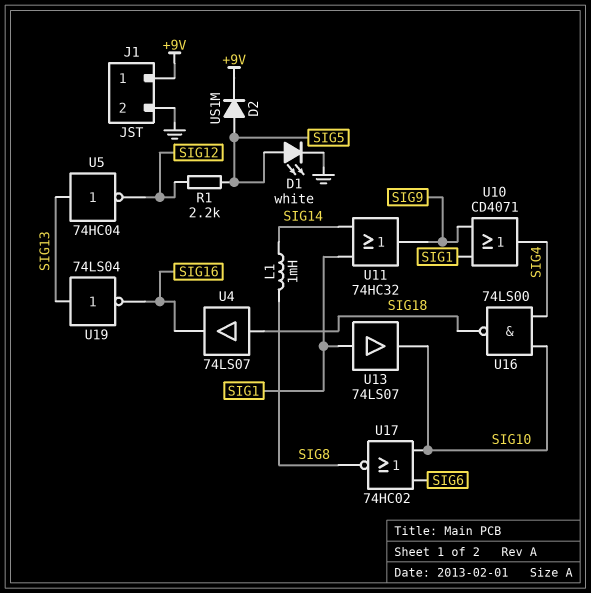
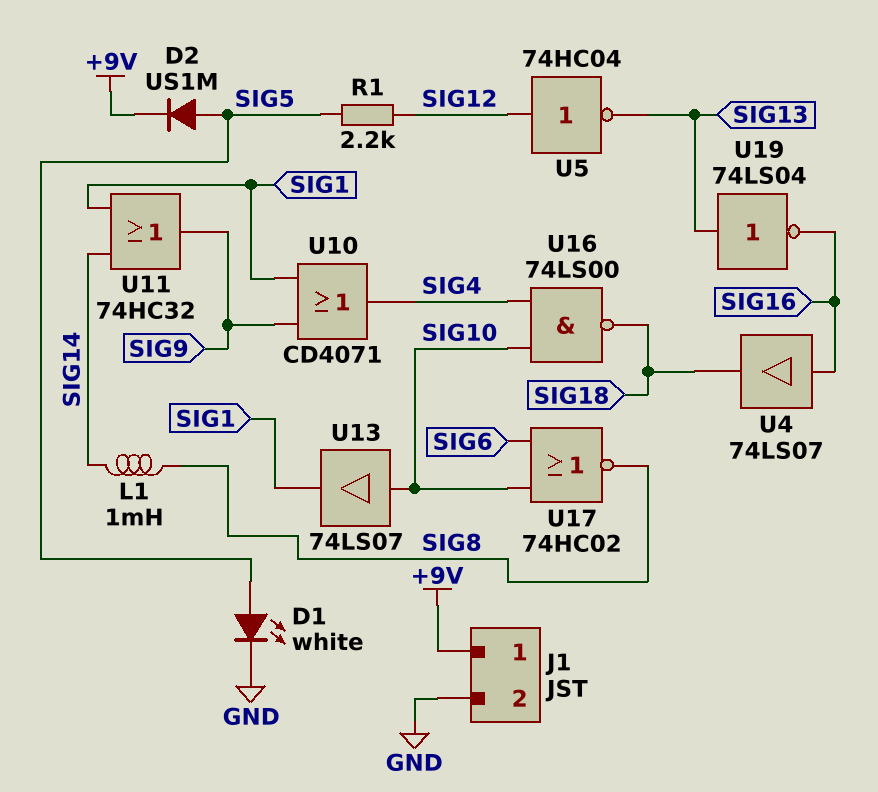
U4: buffer 74LS07 (in SIG18, out SIG16) -> buffer 74LS07 (in SIG16, out SIG18)
U5: NOT 74HC04 (in SIG13, out SIG12) -> NOT 74HC04 (in SIG12, out SIG13)
U13: buffer 74LS07 (in SIG1, out SIG10) -> buffer 74LS07 (in SIG10, out SIG1)

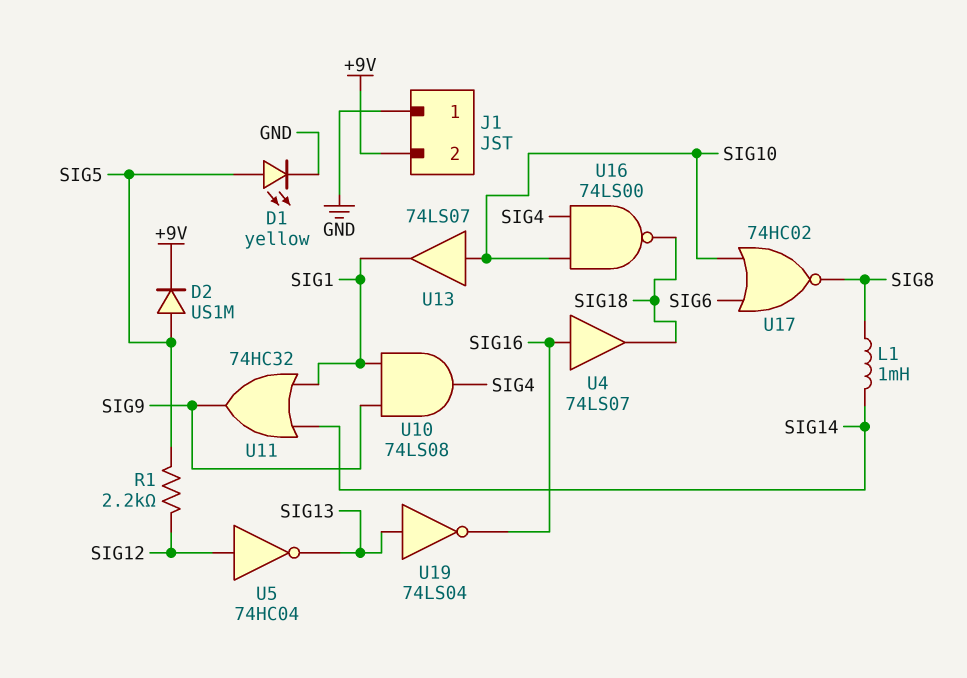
D1: LED white (A SIG5, K GND) -> LED yellow (A SIG5, K GND)
J1 pin 1: +9V -> GND
J1 pin 2: GND -> +9V
U10: OR CD4071 (in SIG1, in SIG9, out SIG4) -> AND 74LS08 (in SIG1, in SIG9, out SIG4)

